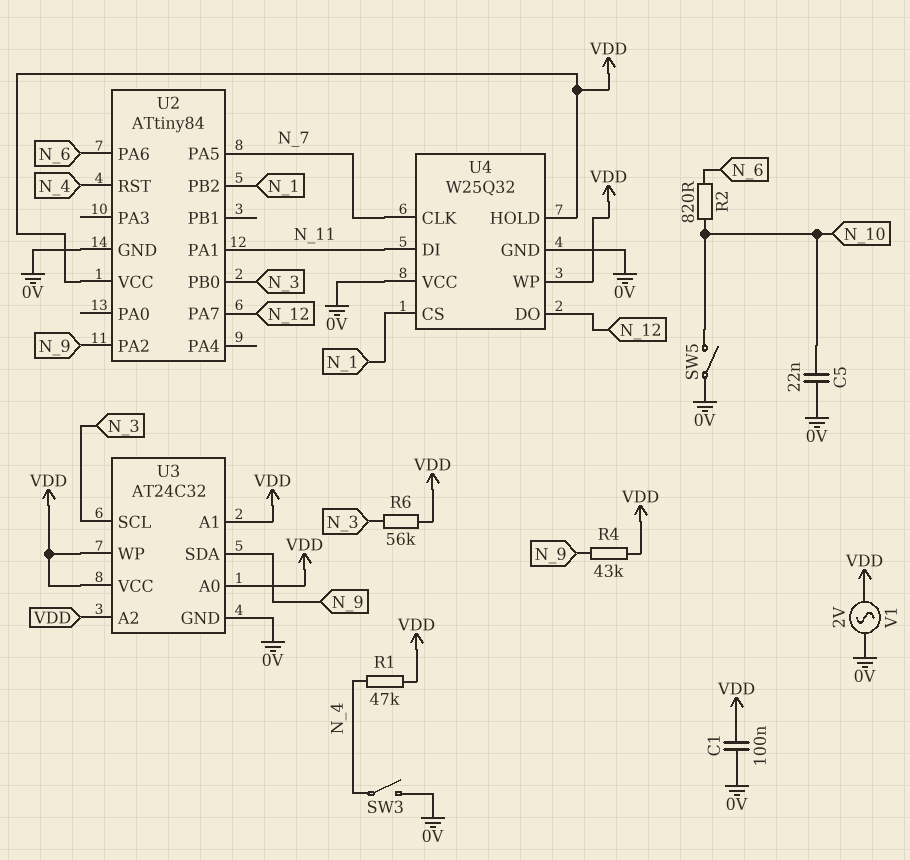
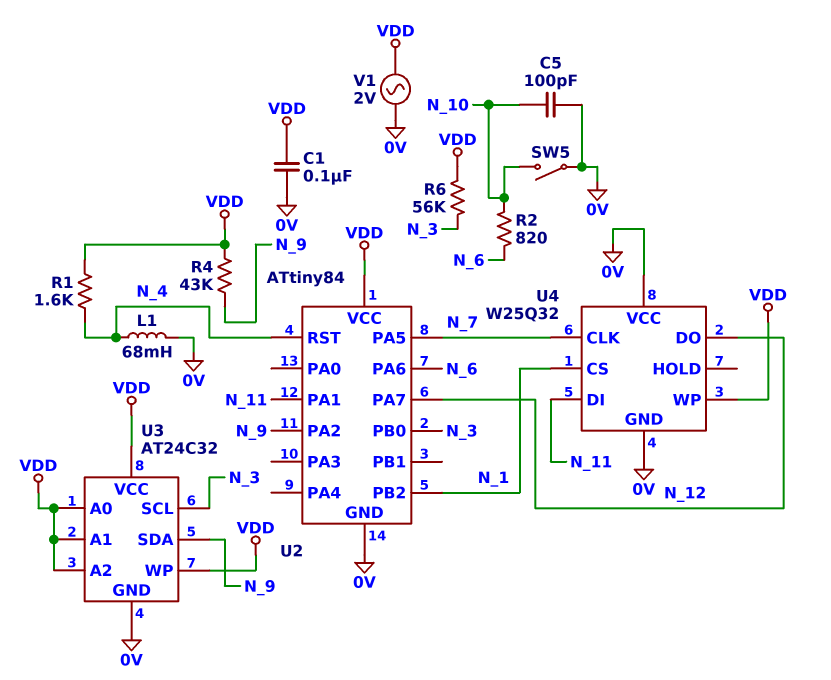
C5: 22nF (0V, N_10) -> 100pF (0V, N_10)
L1: none -> 68mH (0V, N_4)
R1: 47k (N_4, VDD) -> 1.6k (N_4, VDD)
SW3: switch (0V, N_4) -> none
U4 pin HOLD: VDD -> none

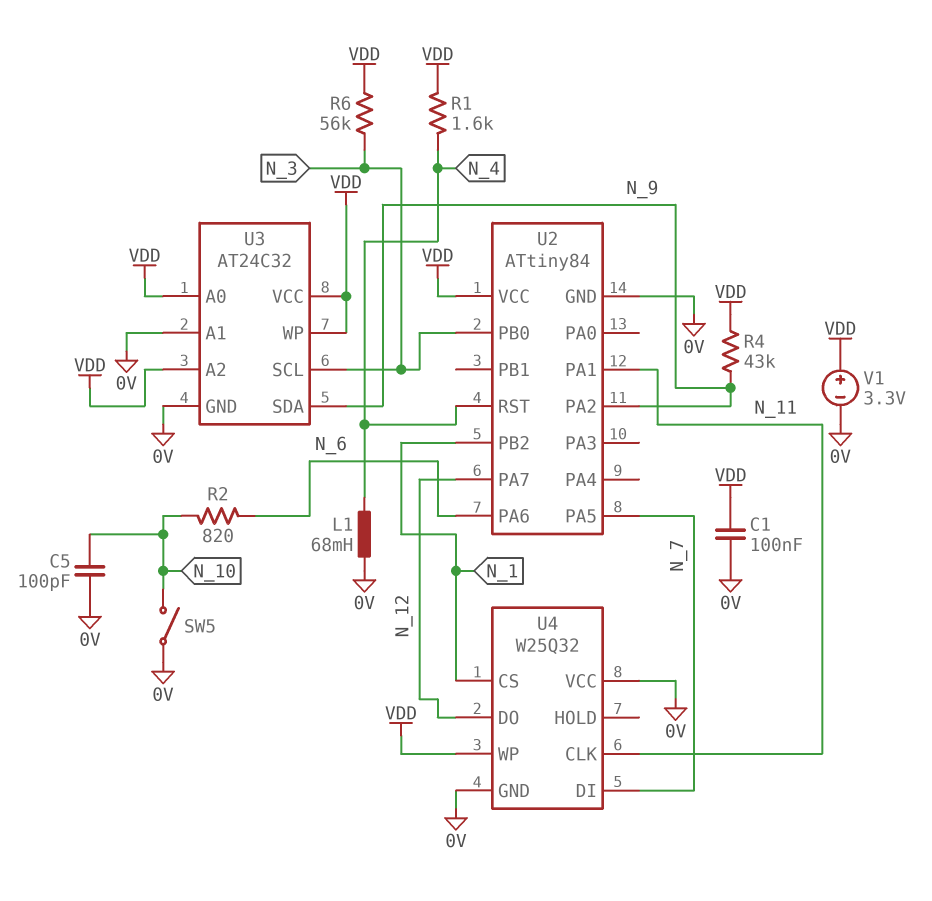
U3 pin A1: VDD -> 0V
U4 pin CLK: N_7 -> N_11
U4 pin DI: N_11 -> N_7
V1: AC 2V (0V, VDD) -> 3.3V (plus VDD, minus 0V)

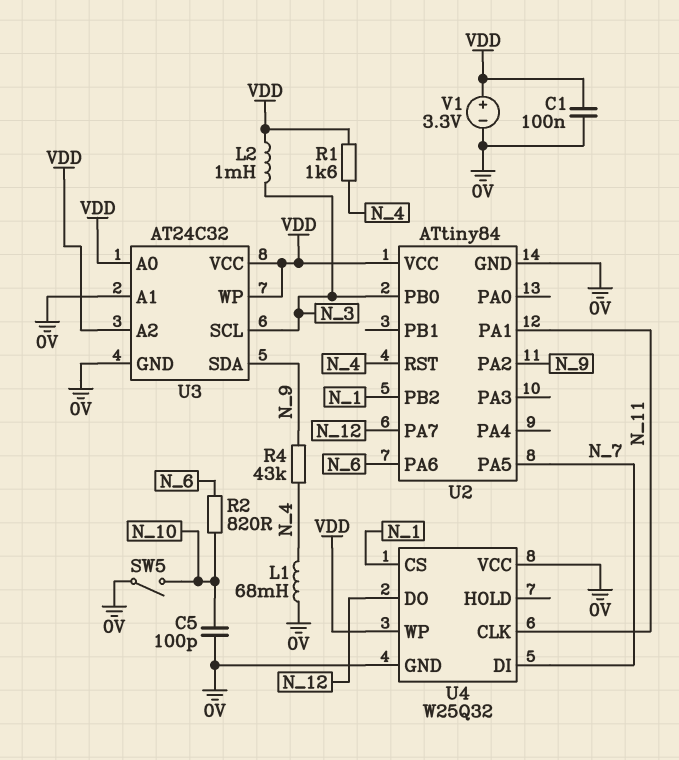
L2: none -> 1mH (N_3, VDD)
R4: 43k (N_9, VDD) -> 43k (N_4, N_9)
R6: 56k (N_3, VDD) -> none

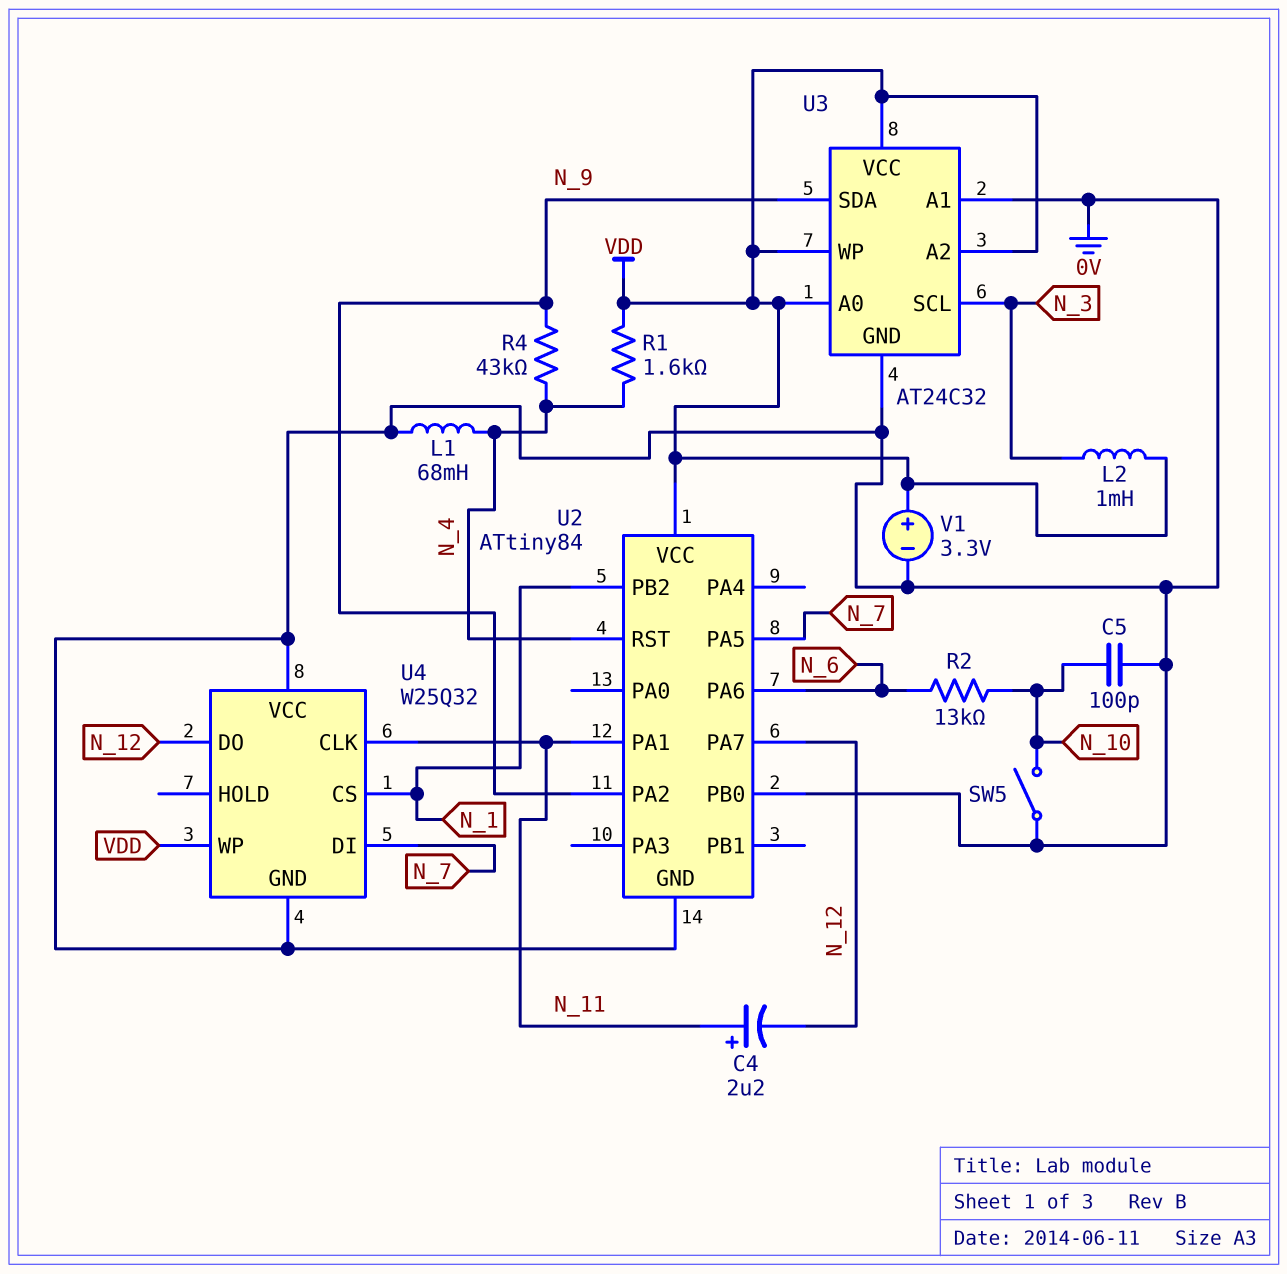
C1: 100nF (0V, VDD) -> none
C4: none -> 2.2uF (plus N_11, minus N_12)
R2: 820 (N_6, N_10) -> 13k (N_6, N_10)
U2 pin PB0: N_3 -> 0V

